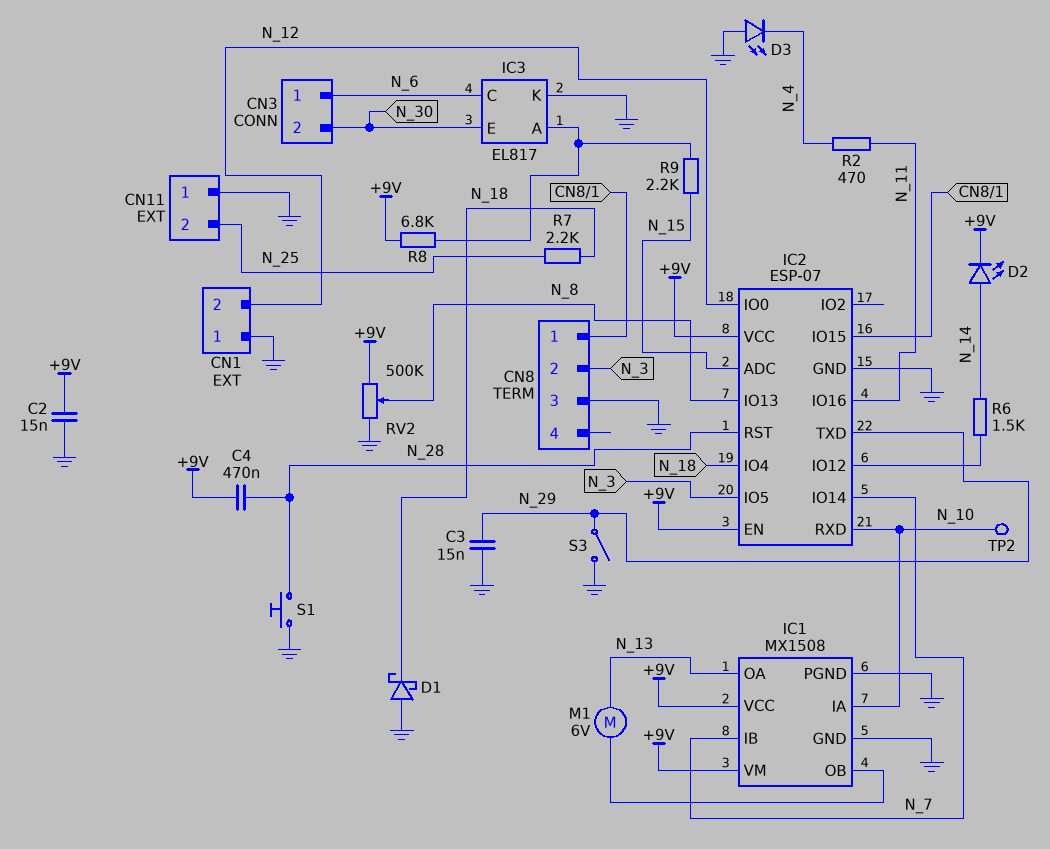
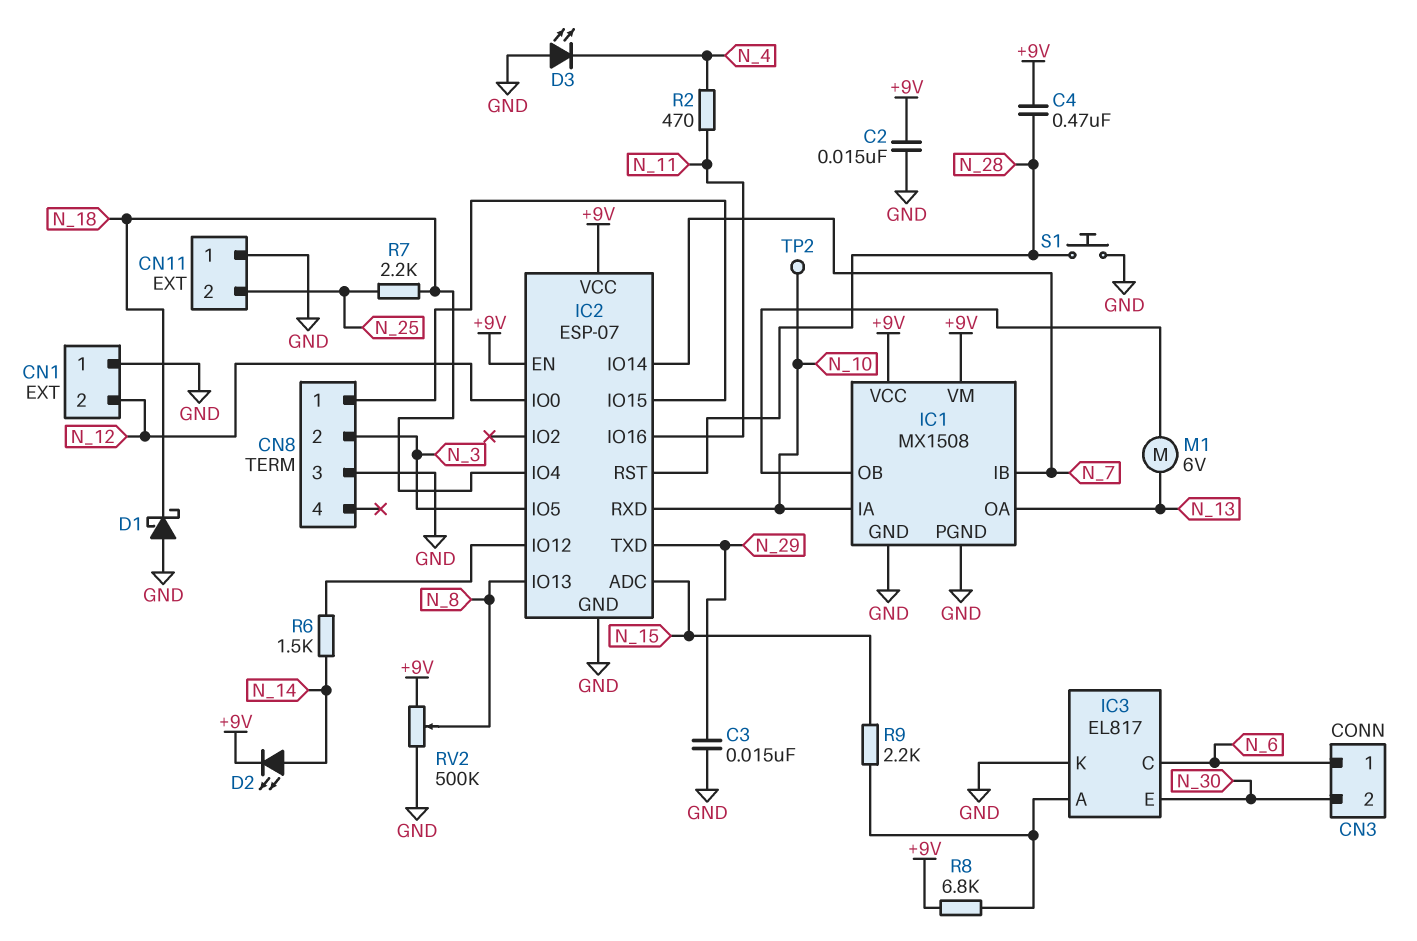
S3: switch (GND, N_29) -> none

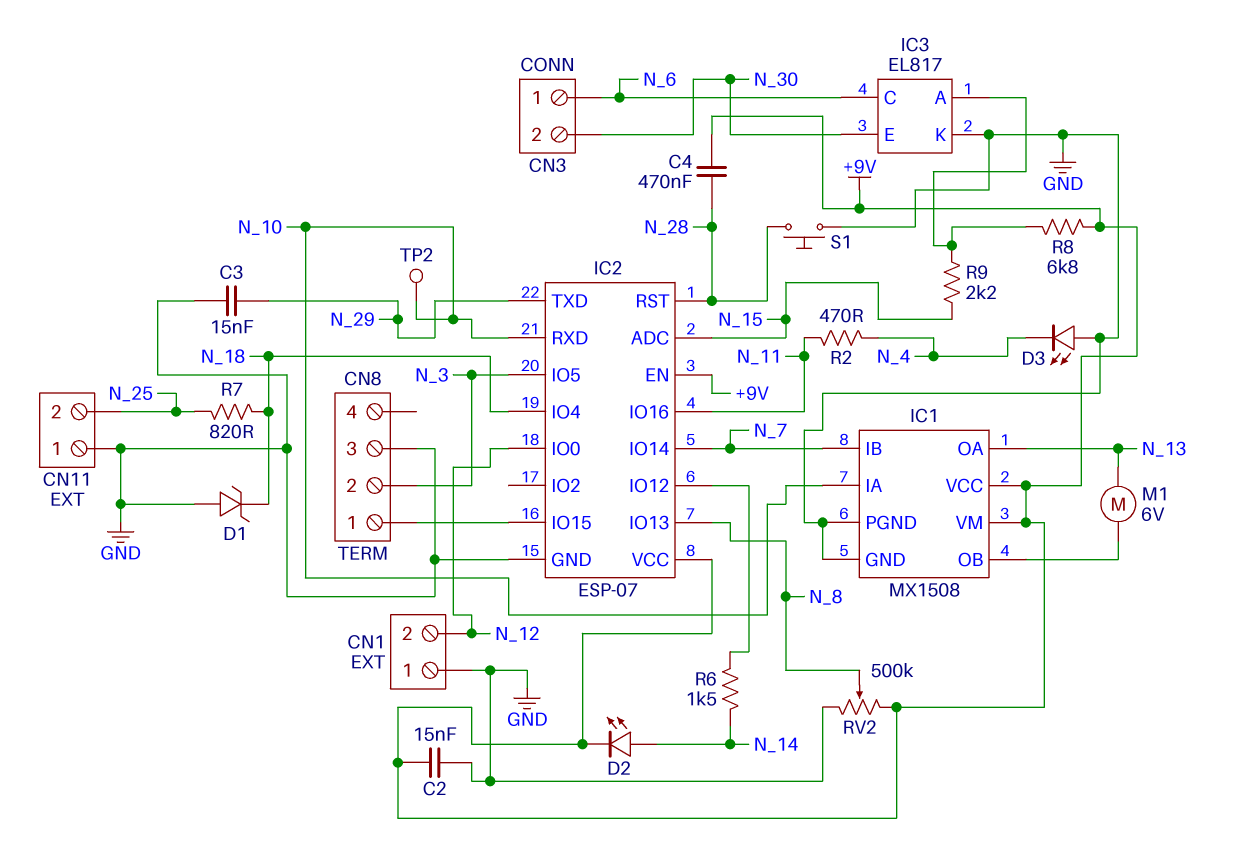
D1: schottky (A GND, K N_18) -> zener (A GND, K N_18)
R7: 2.2k (N_18, N_25) -> 820 (N_18, N_25)

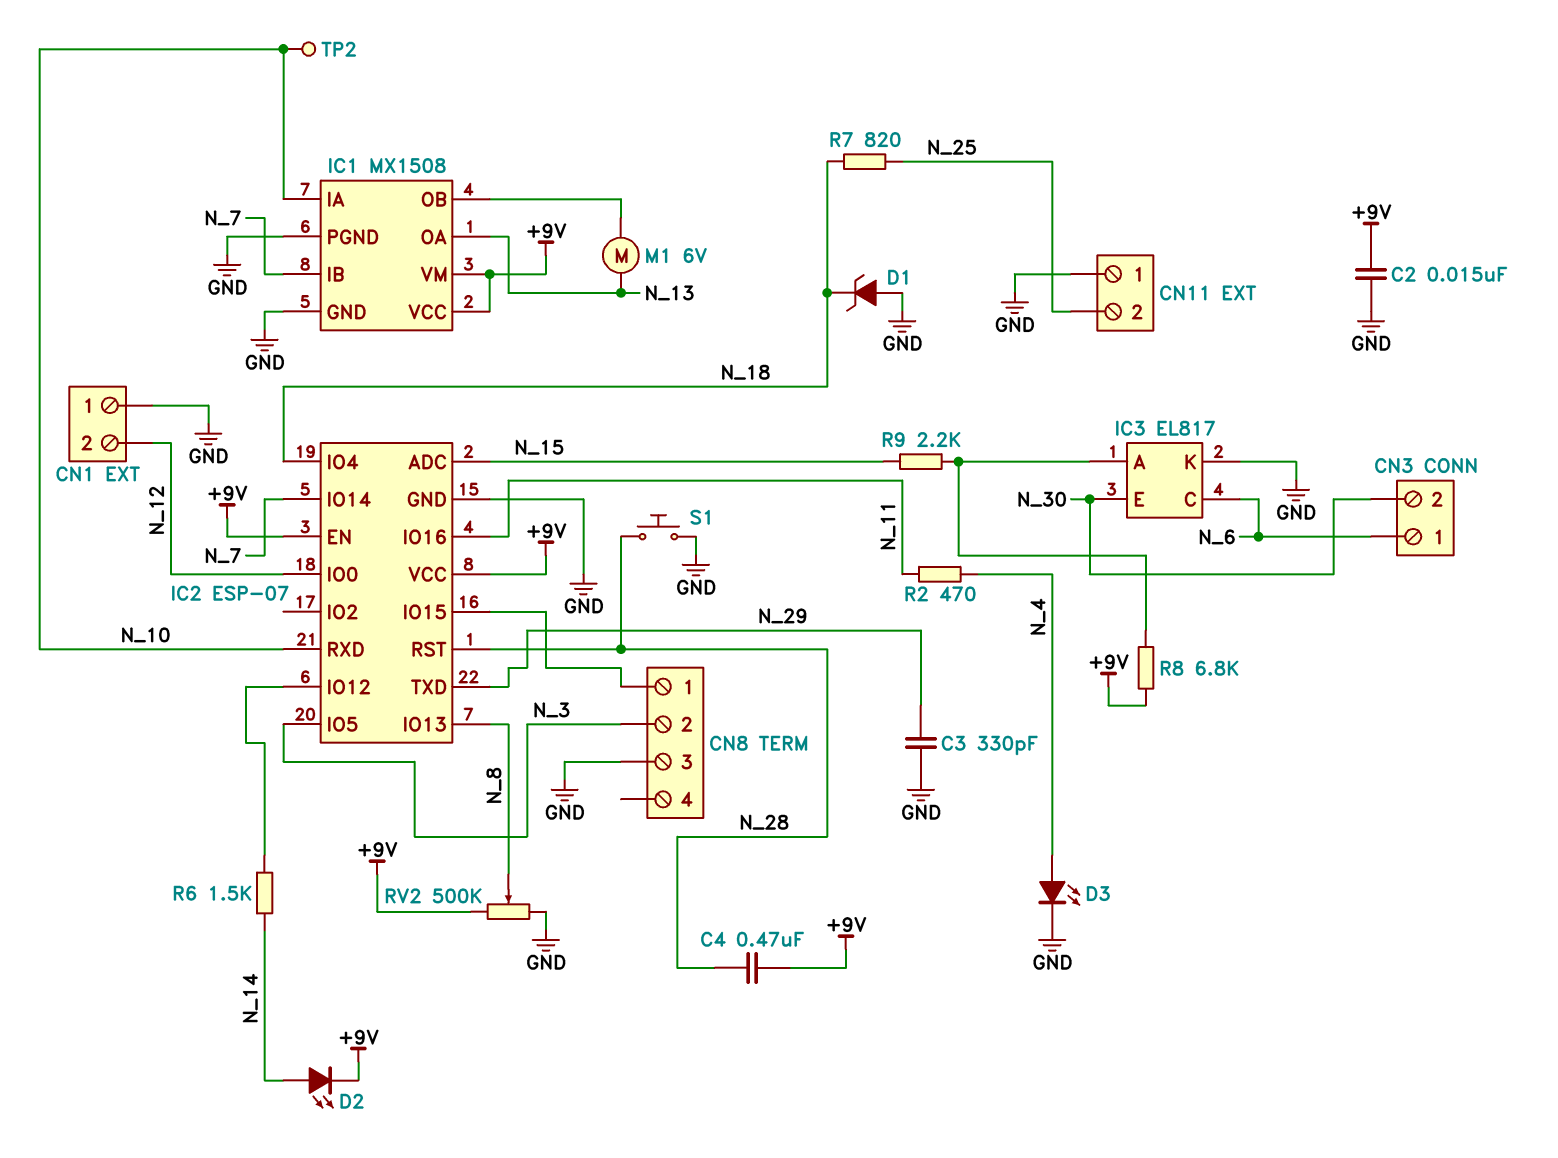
C3: 15nF (GND, N_29) -> 330pF (GND, N_29)
D3: LED (A GND, K N_4) -> LED (A N_4, K GND)

